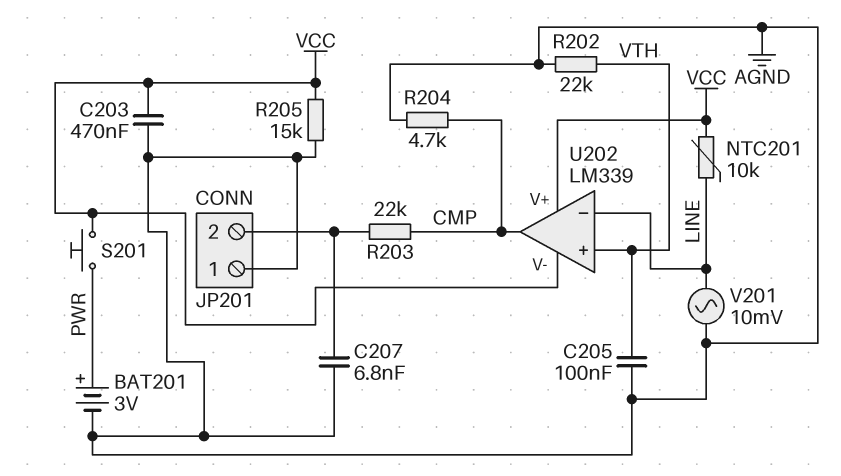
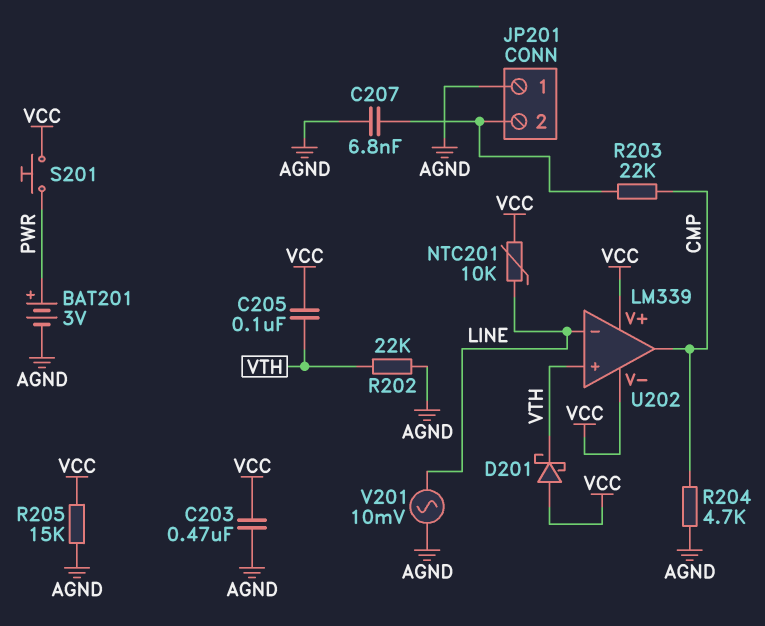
C205: 100nF (AGND, VTH) -> 100nF (VCC, VTH)
D201: none -> schottky (A VCC, K VTH)

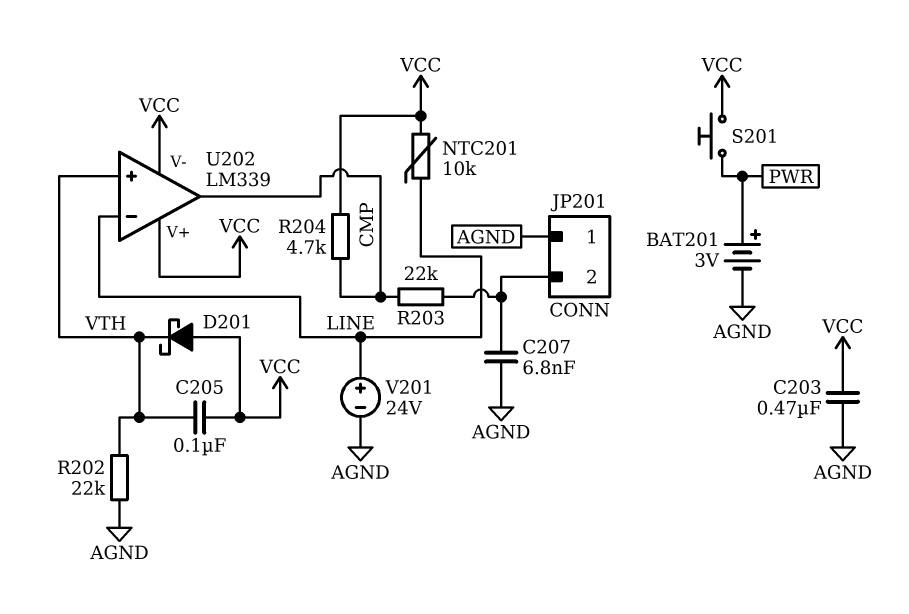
R204: 4.7k (AGND, CMP) -> 4.7k (CMP, VCC)
R205: 15k (AGND, VCC) -> none
V201: AC 10mV (AGND, LINE) -> 24V (plus LINE, minus AGND)

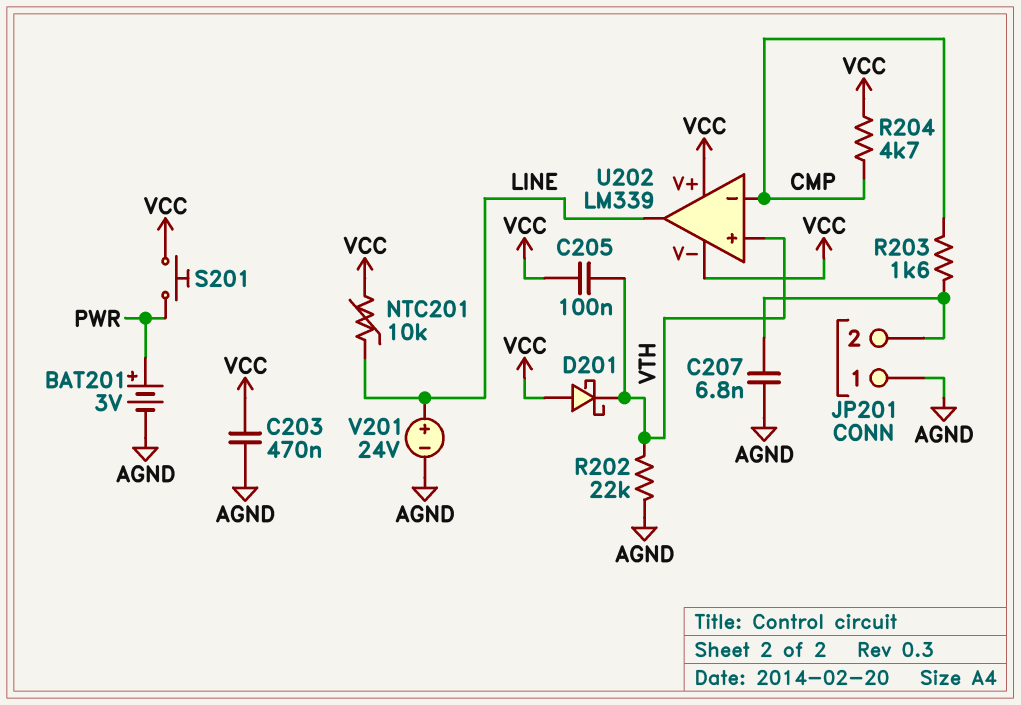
R203: 22k (CMP, JP201/2) -> 1.6k (CMP, JP201/2)
U202 pin in-: LINE -> CMP
U202 pin out: CMP -> LINE

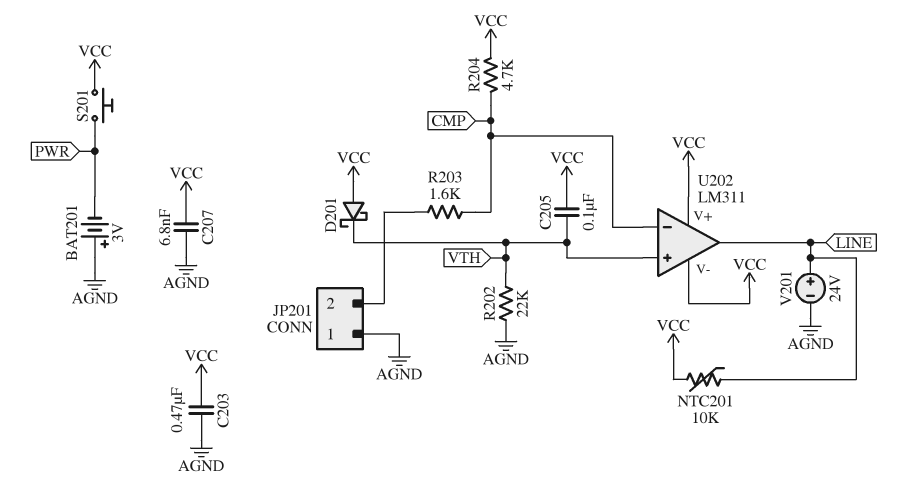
BAT201: 3V (plus PWR, minus AGND) -> 3V (plus AGND, minus PWR)
C207: 6.8nF (AGND, JP201/2) -> 6.8nF (AGND, VCC)
U202: LM339 -> LM311

